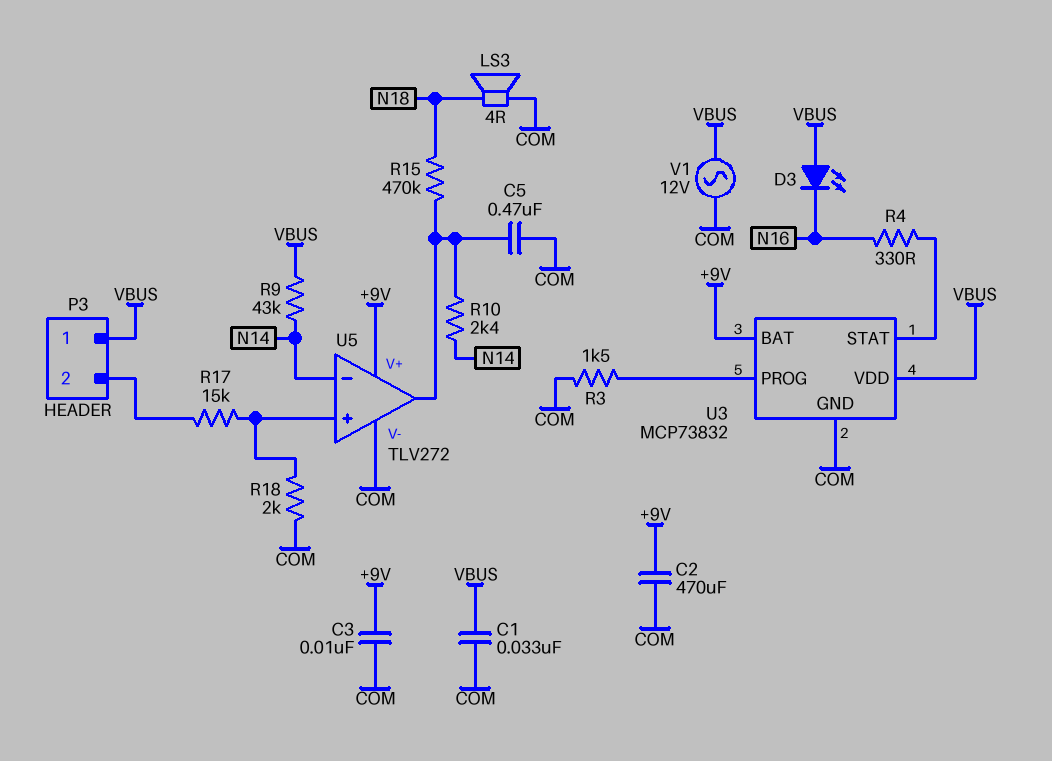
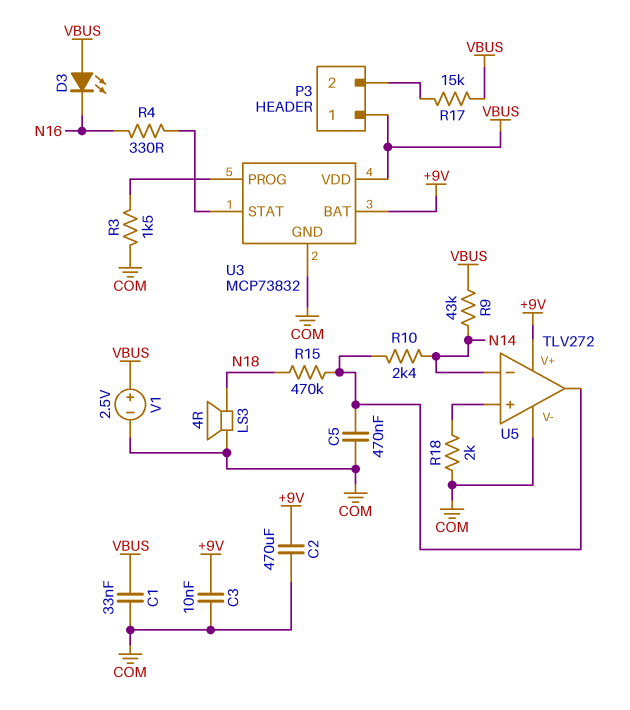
R17: 15k (P3/2, U5/in+) -> 15k (P3/2, VBUS)
V1: AC 12V (COM, VBUS) -> 2.5V (plus VBUS, minus COM)

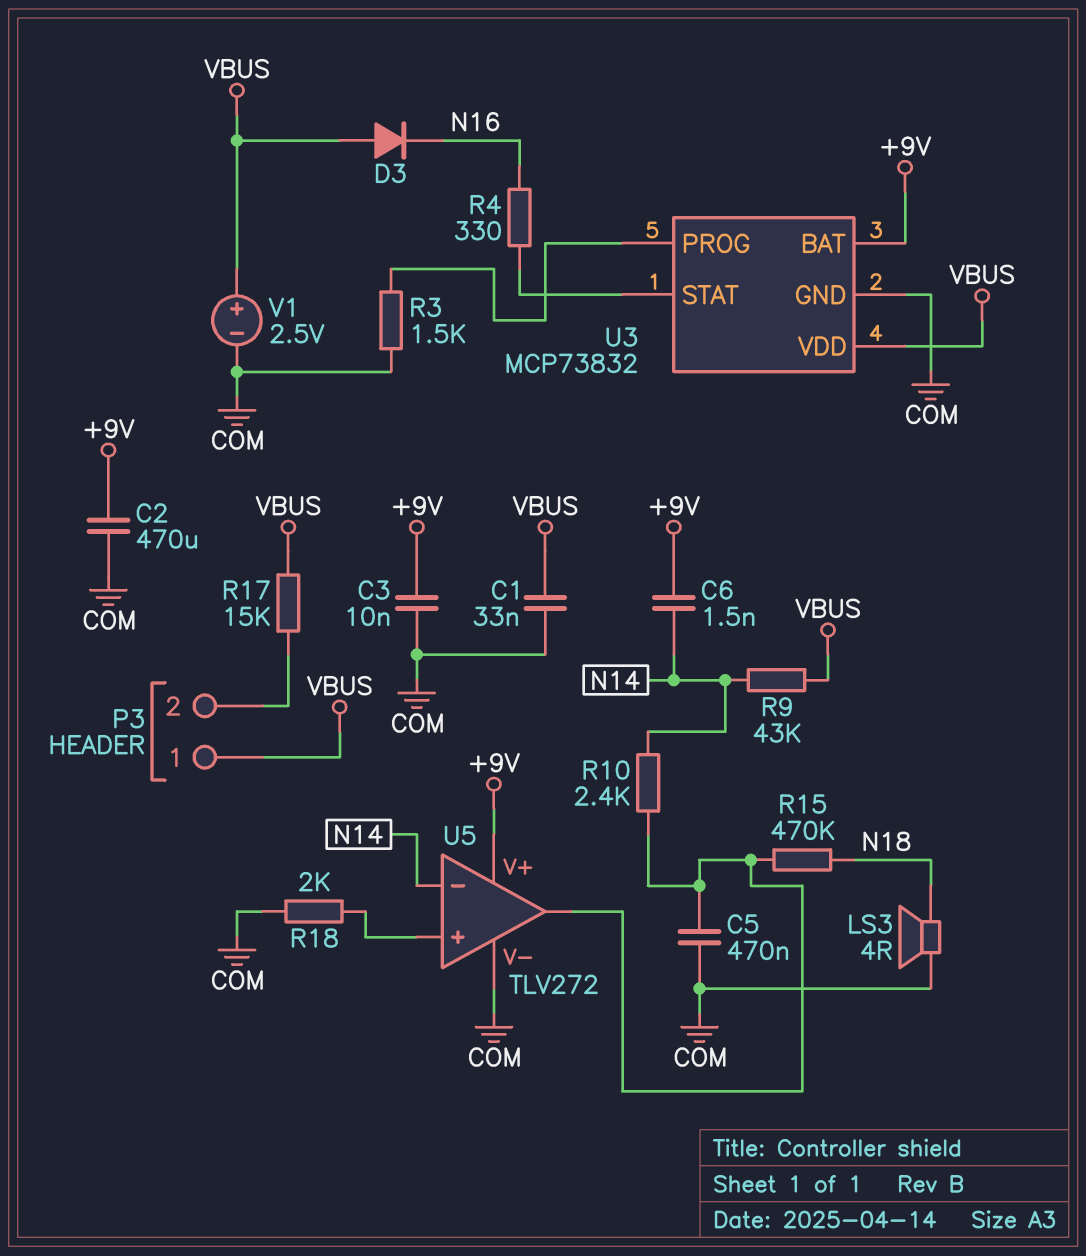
C6: none -> 1.5nF (+9V, N14)
D3: LED (A VBUS, K N16) -> diode (A VBUS, K N16)

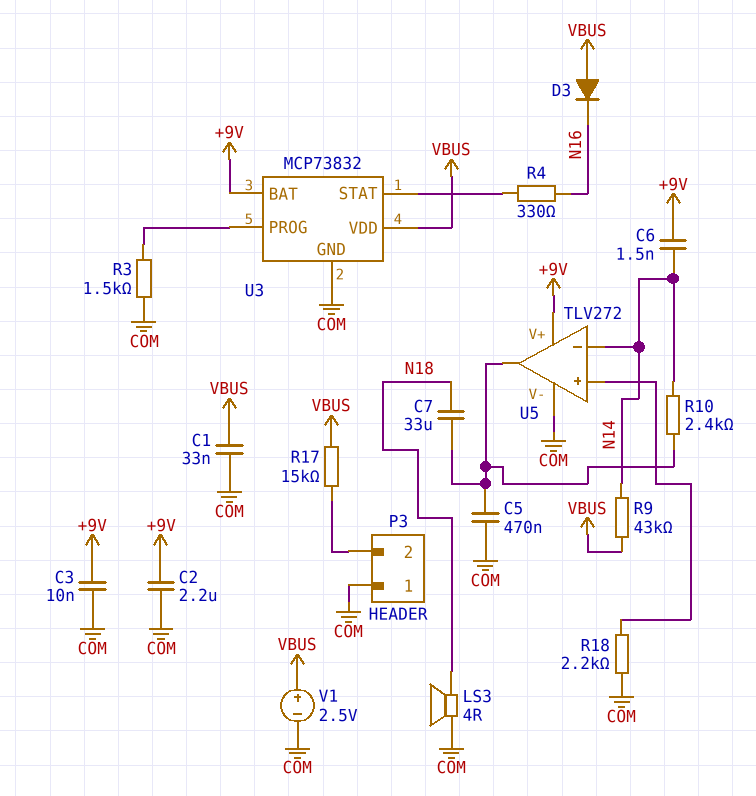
C2: 470uF (+9V, COM) -> 2.2uF (+9V, COM)
C7: none -> 33uF (N18, U5/out)
P3 pin 1: VBUS -> COM
R15: 470k (N18, U5/out) -> none
R18: 2k (COM, U5/in+) -> 2.2k (COM, U5/in+)

